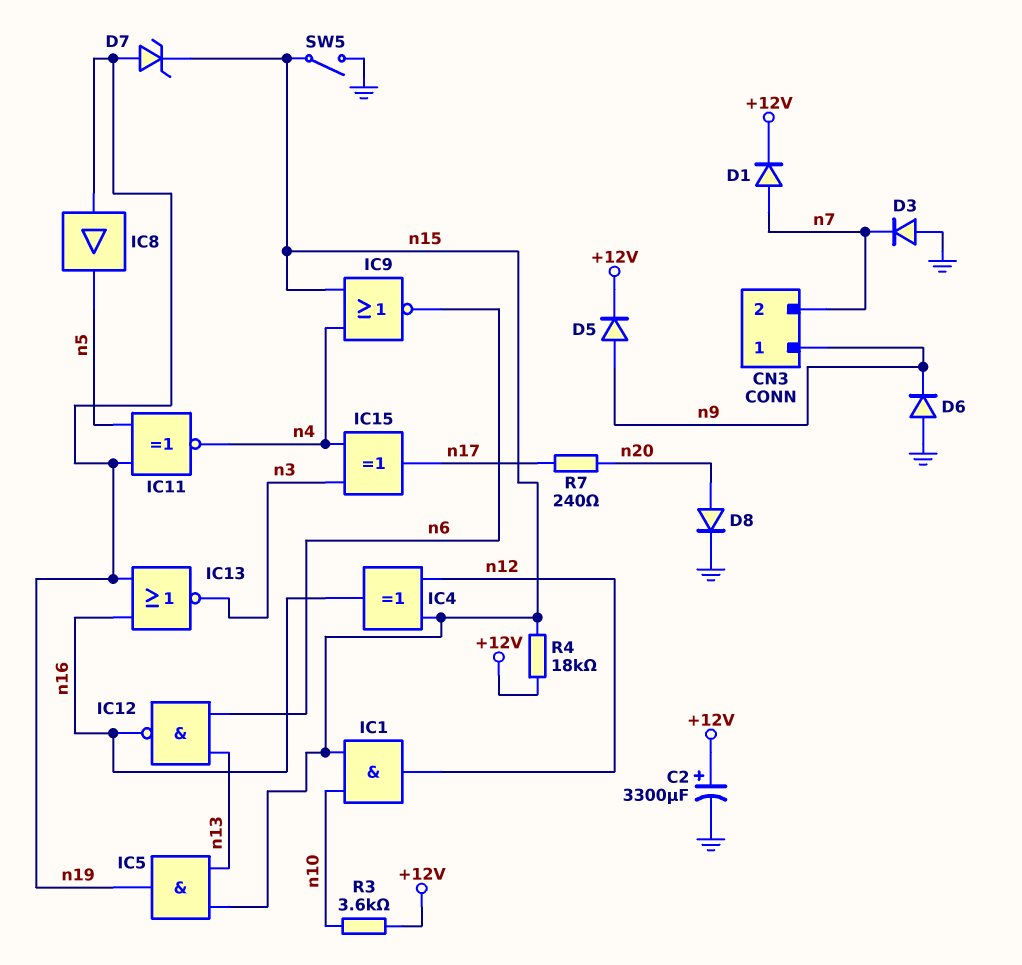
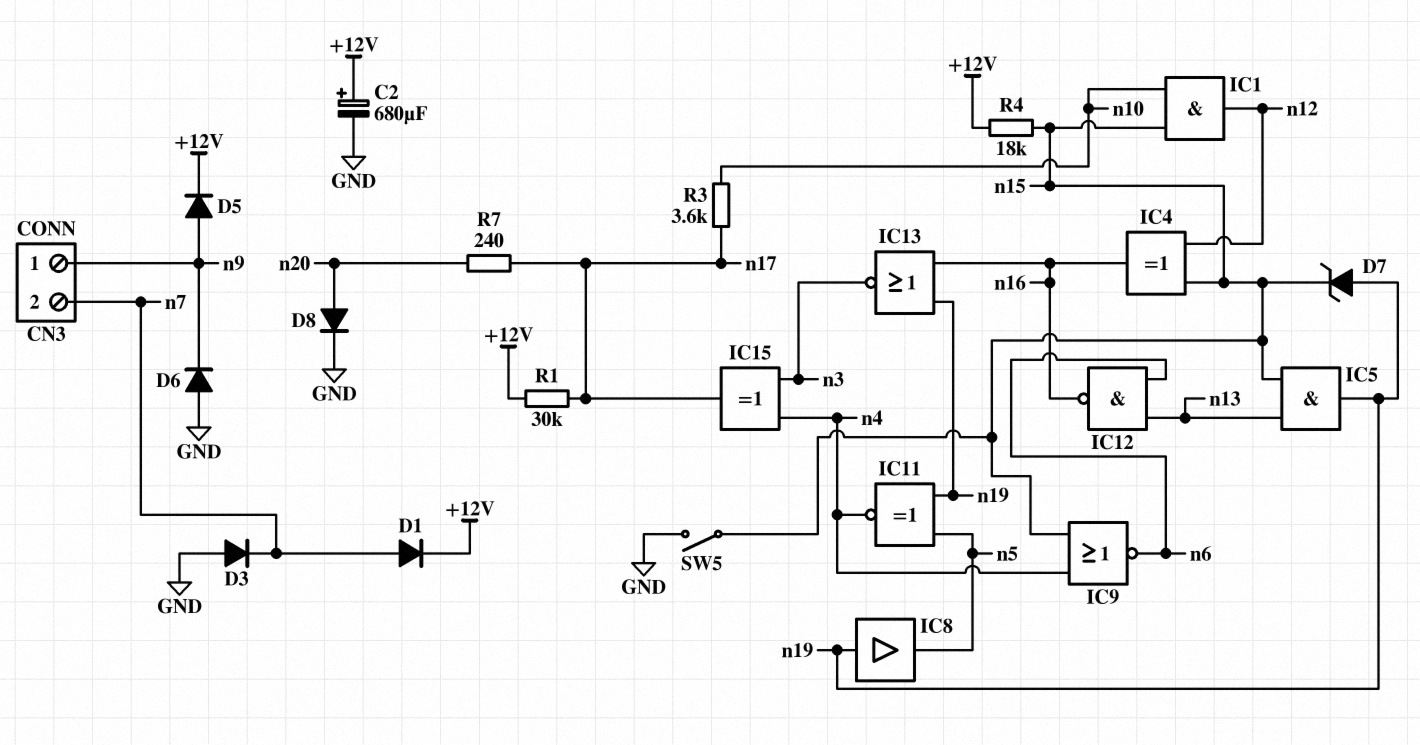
C2: 3300uF (plus +12V, minus GND) -> 680uF (plus +12V, minus GND)
R1: none -> 30k (+12V, n17)
R3: 3.6k (+12V, n10) -> 3.6k (n10, n17)

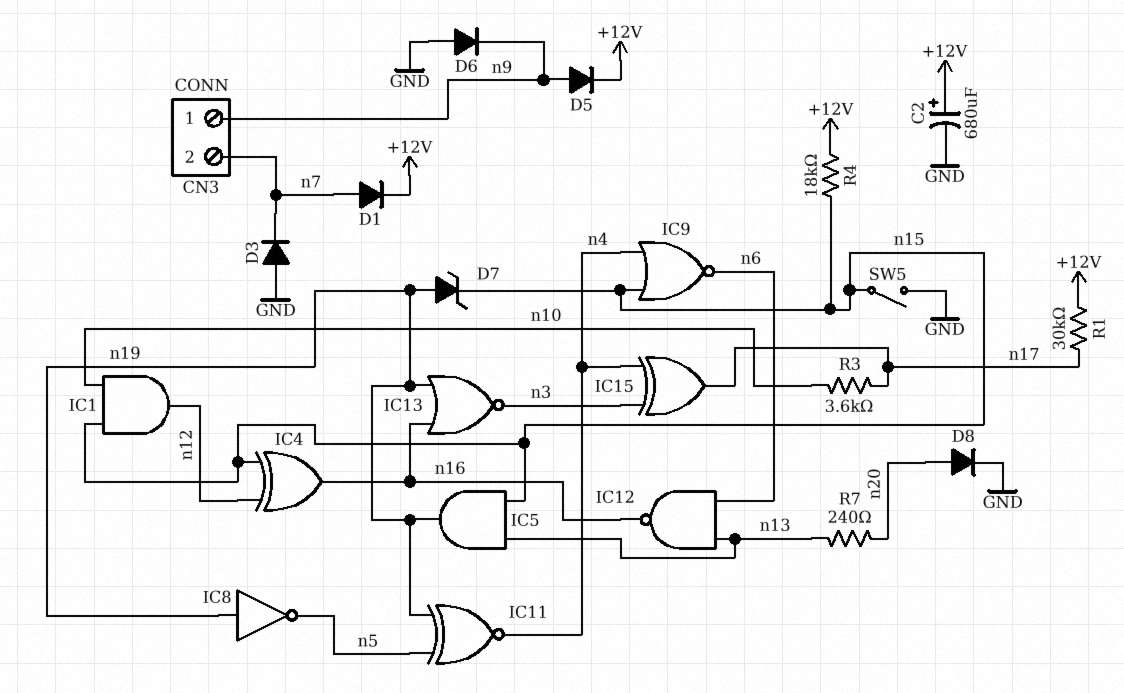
IC8: buffer (in n19, out n5) -> NOT (in n19, out n5)
R7: 240 (n17, n20) -> 240 (n13, n20)

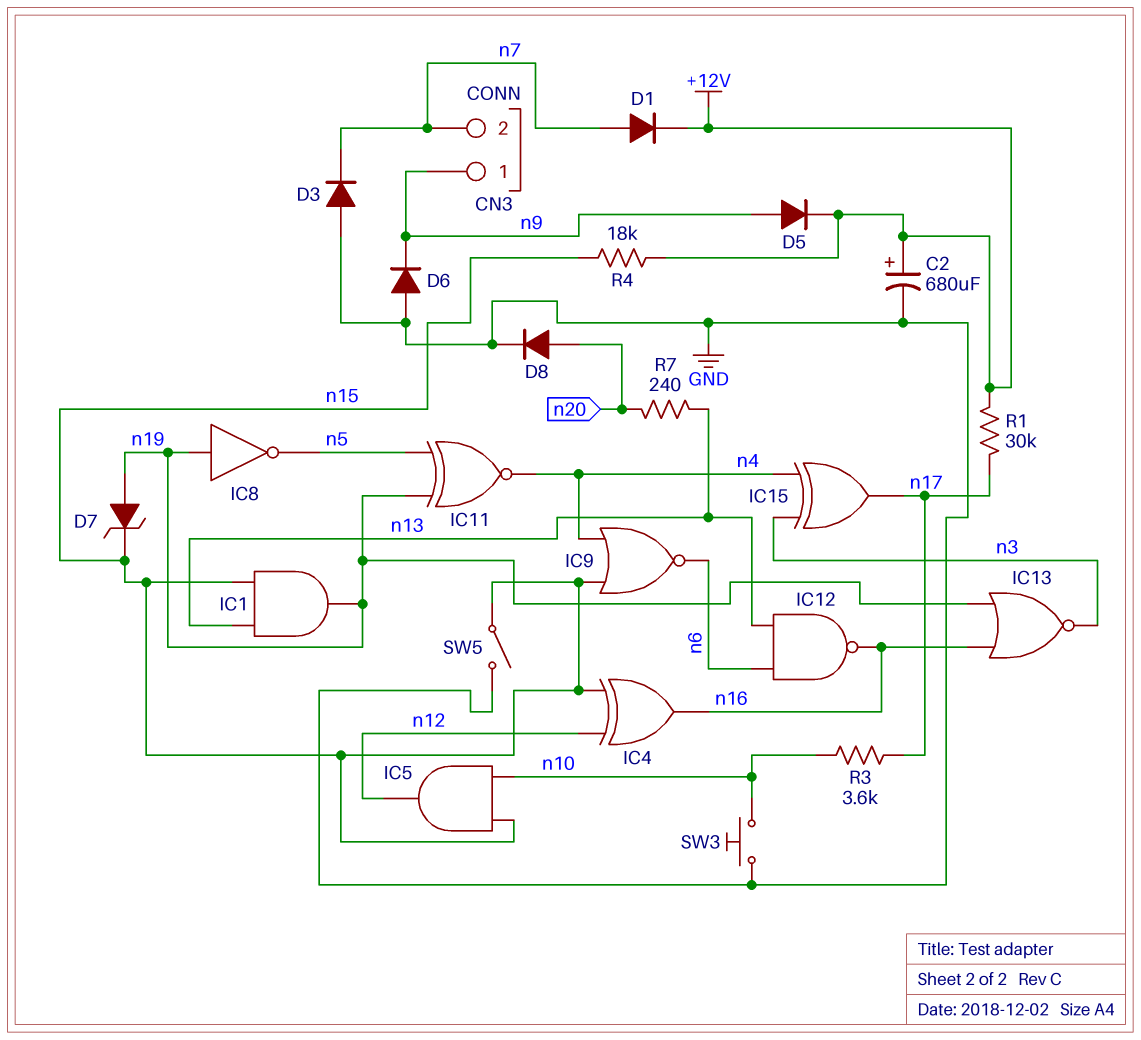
IC1: AND (in n10, in n15, out n12) -> AND (in n13, in n15, out n19)
IC5: AND (in n13, in n15, out n19) -> AND (in n10, in n15, out n12)
SW3: none -> button (GND, n10)

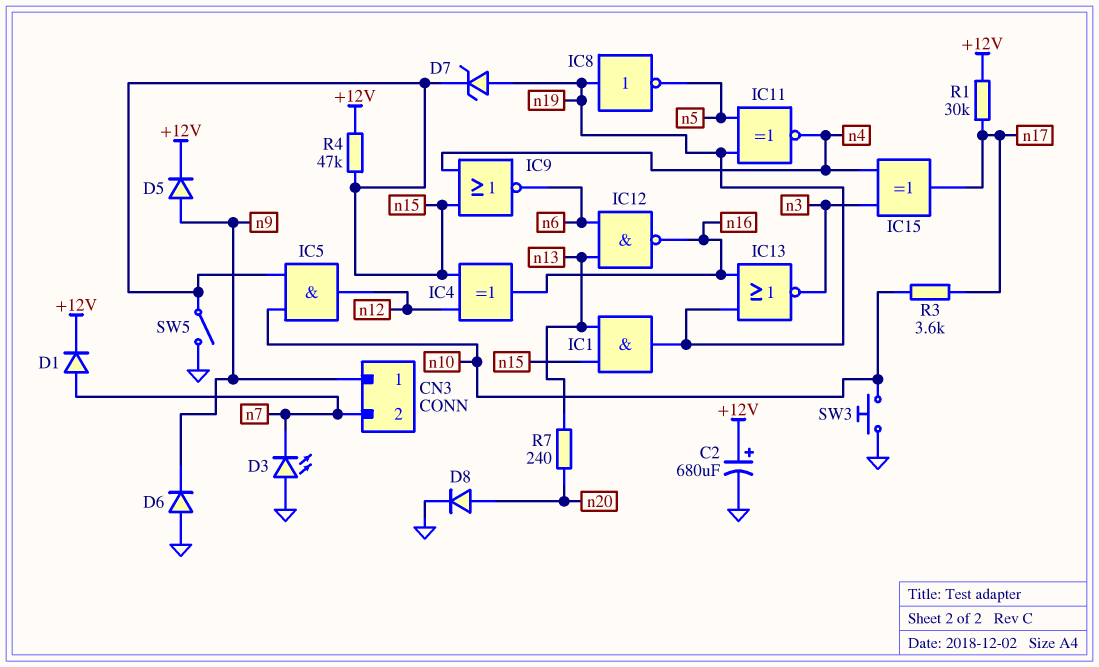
D3: diode (A GND, K n7) -> LED (A GND, K n7)
R4: 18k (+12V, n15) -> 47k (+12V, n15)

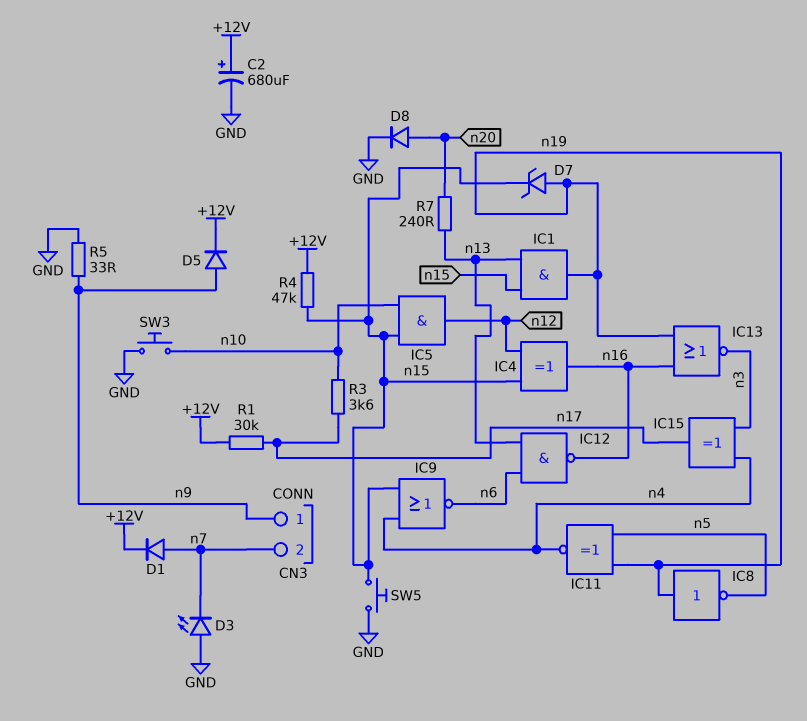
D6: diode (A GND, K n9) -> none
R5: none -> 33 (GND, n9)
SW5: switch (GND, n15) -> button (GND, n15)

